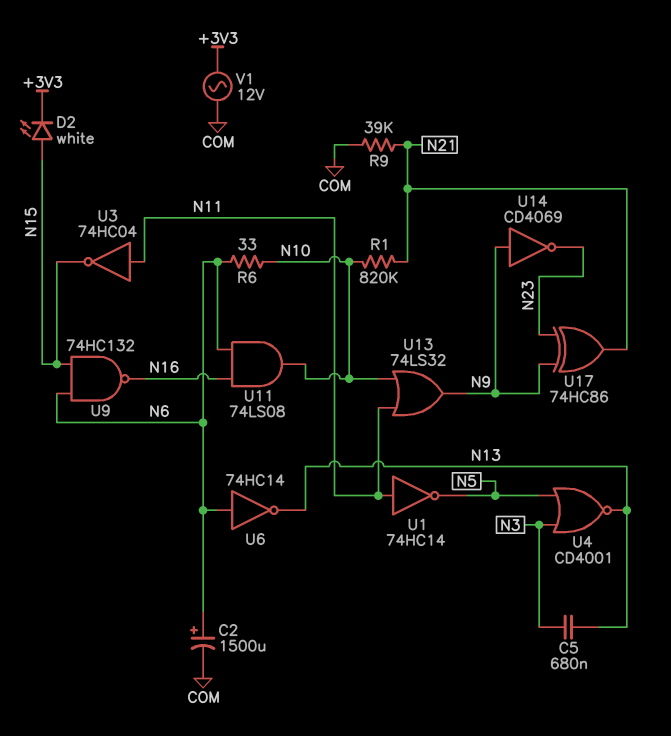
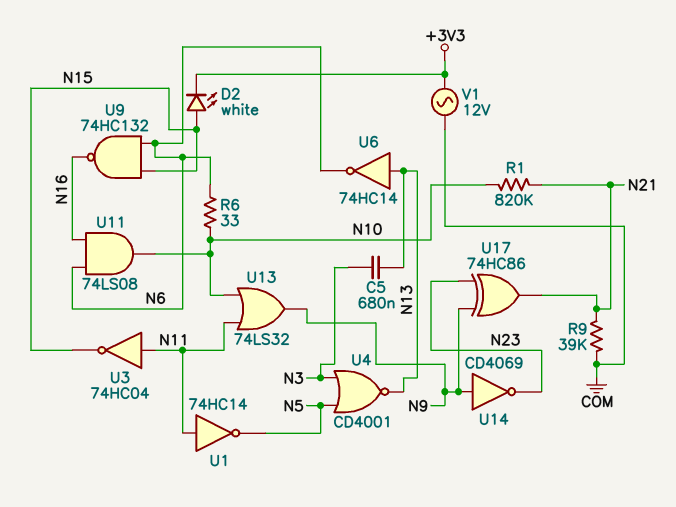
C2: 1500uF (plus N6, minus COM) -> none
U6: NOT 74HC14 (in N6, out N13) -> NOT 74HC14 (in N13, out N6)

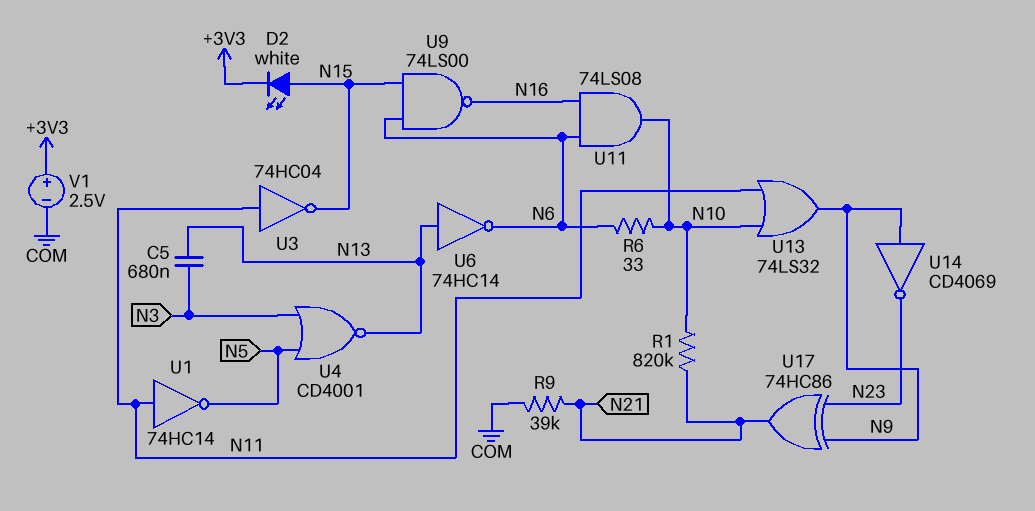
U9: NAND 74HC132 (in N6, in N15, out N16) -> NAND 74LS00 (in N6, in N15, out N16)
V1: AC 12V (+3V3, COM) -> 2.5V (plus +3V3, minus COM)

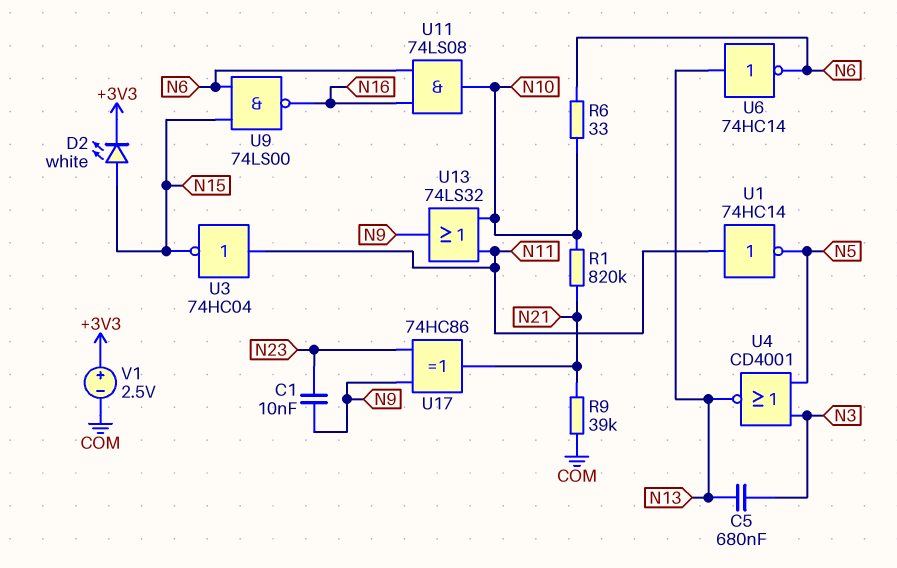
C1: none -> 10nF (N9, N23)
U14: NOT CD4069 (in N9, out N23) -> none

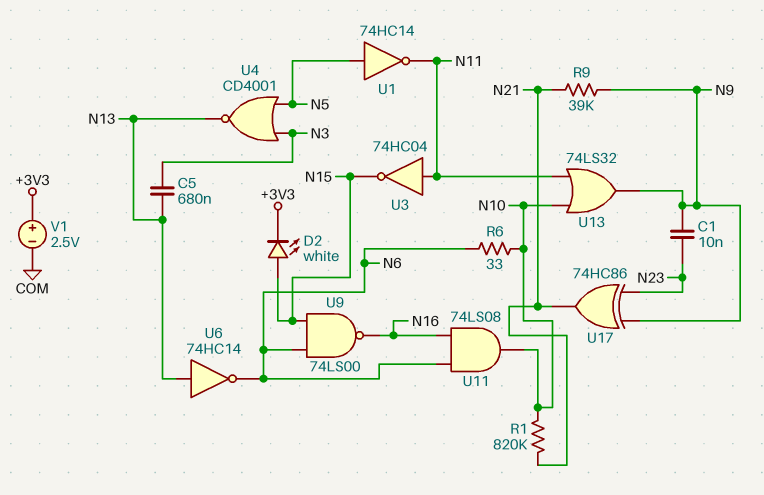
R9: 39k (COM, N21) -> 39k (N9, N21)
U1: NOT 74HC14 (in N11, out N5) -> NOT 74HC14 (in N5, out N11)

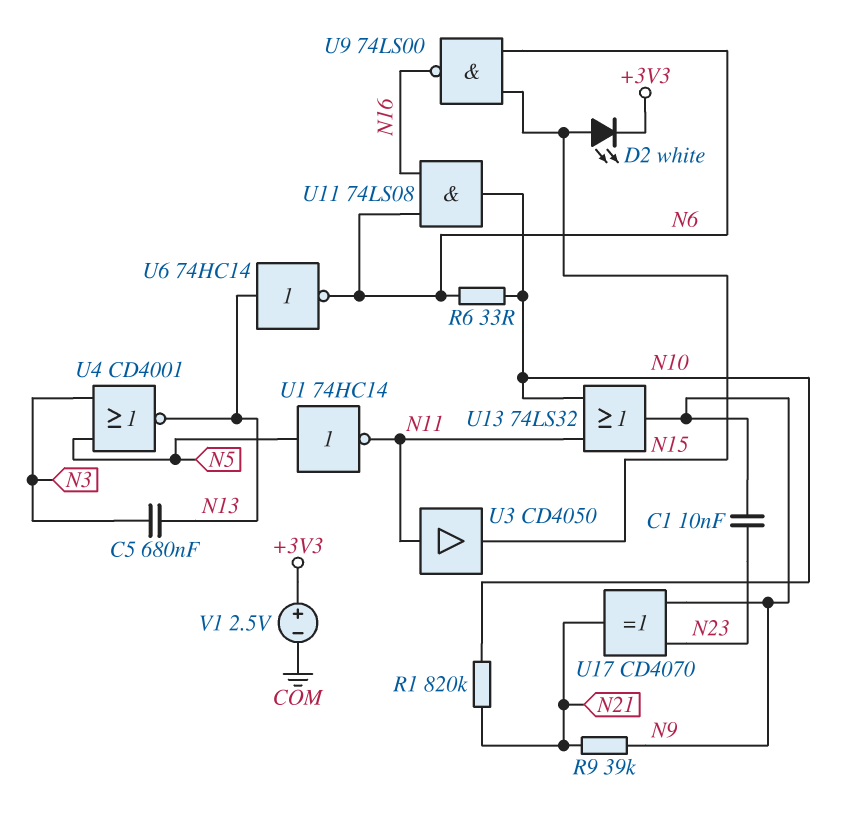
U3: NOT 74HC04 (in N11, out N15) -> buffer CD4050 (in N11, out N15)
U17: XOR 74HC86 (in N9, in N23, out N21) -> XOR CD4070 (in N9, in N23, out N21)

